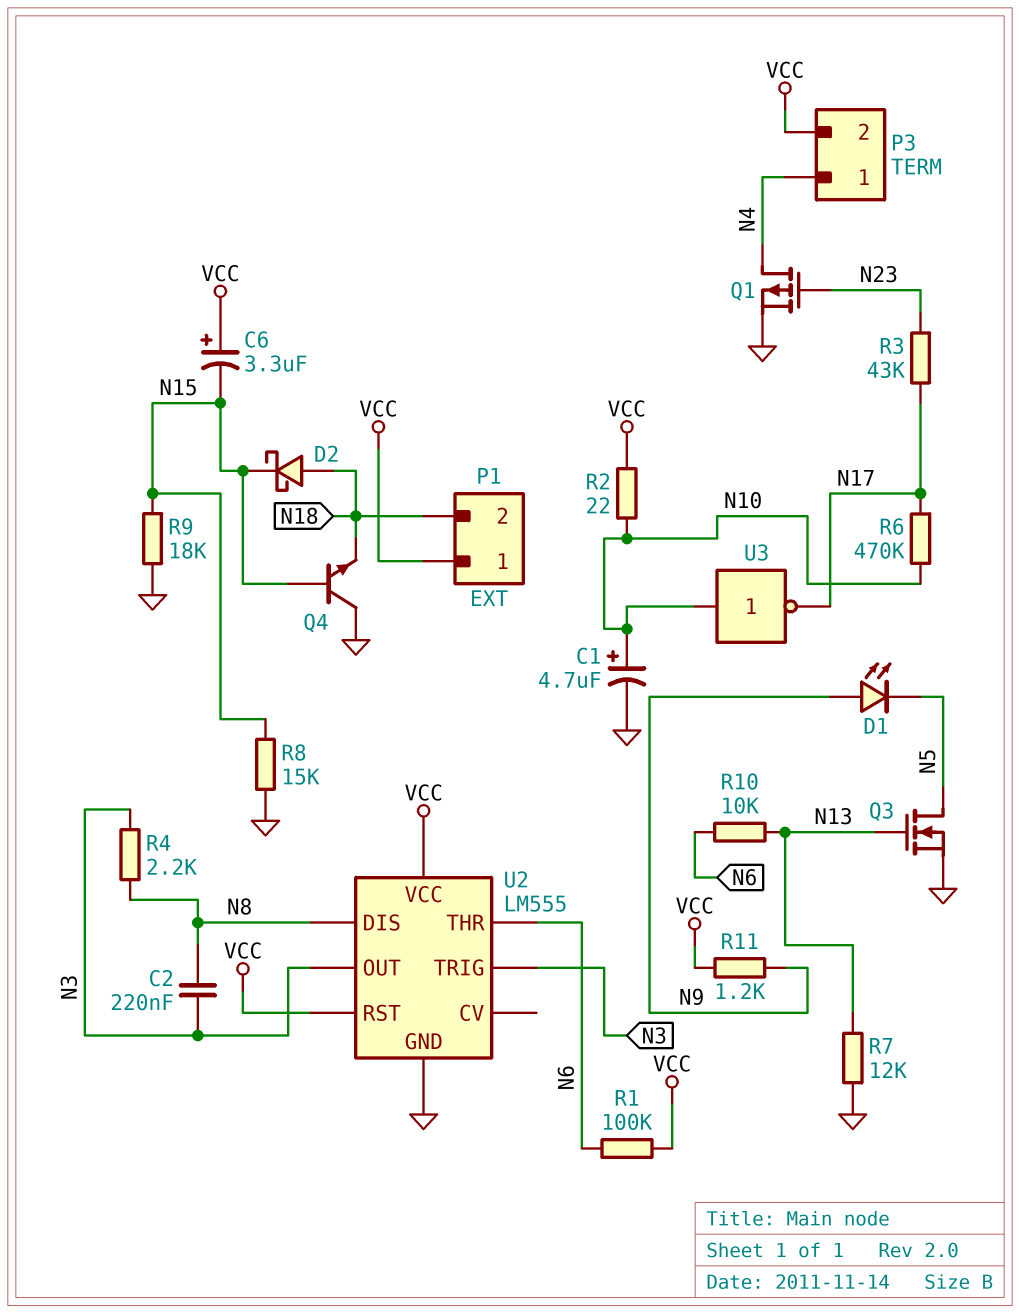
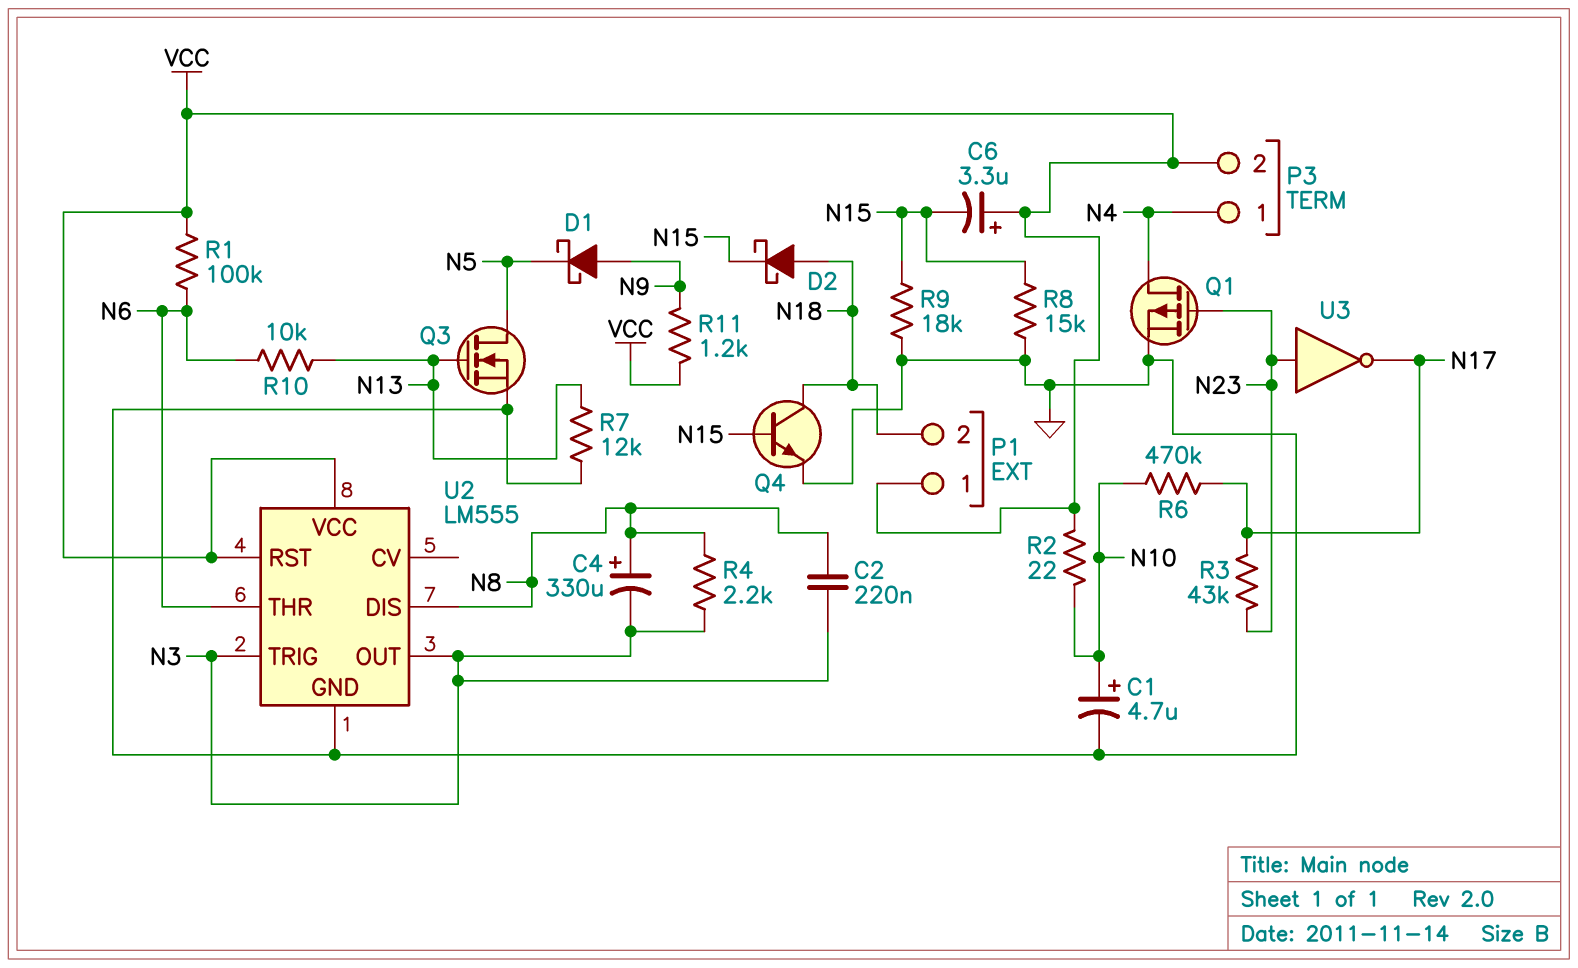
C4: none -> 330uF (plus N8, minus N3)
D1: LED (A N9, K N5) -> schottky (A N9, K N5)
Q4: NPN (B N15, C GND, E N18) -> NPN (B N15, C N18, E GND)
U3: NOT (in N10, out N17) -> NOT (in N23, out N17)

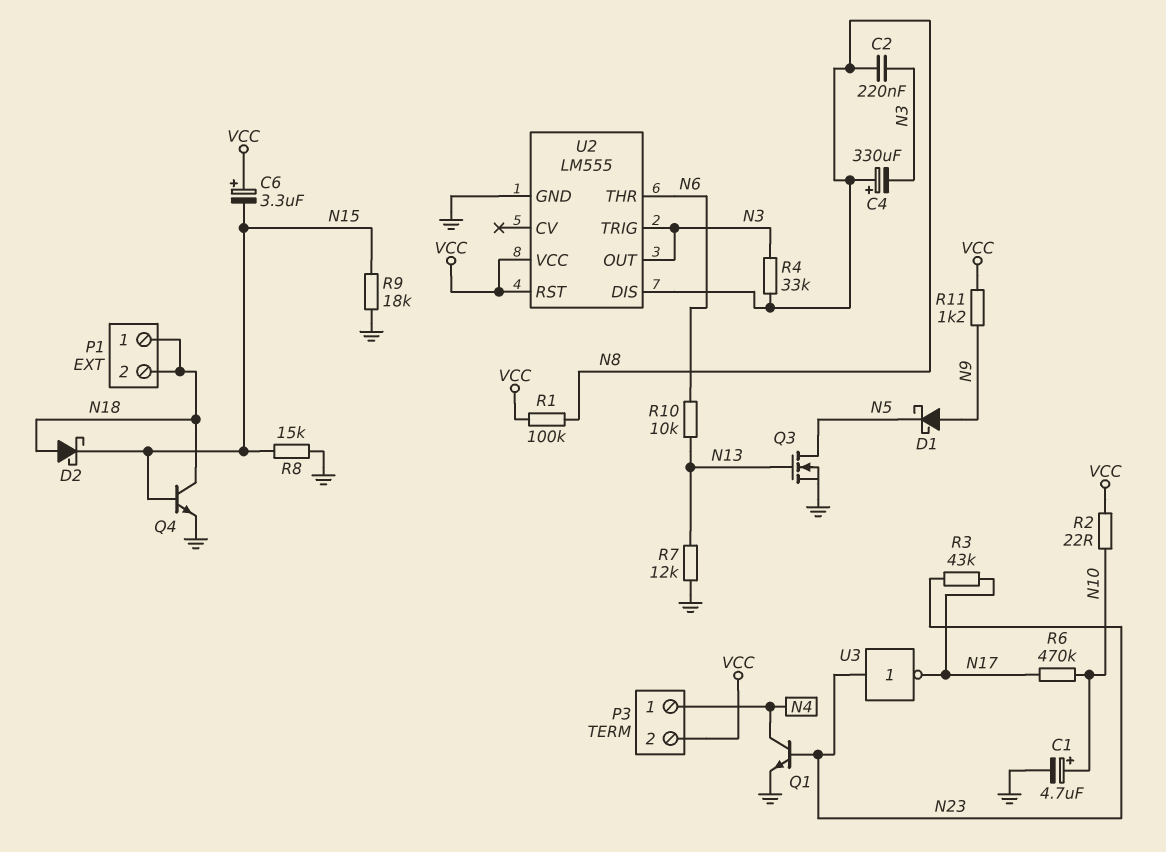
P1 pin 1: VCC -> N18
Q1: PMOS (G N23, D N4, S GND) -> NPN (B N23, C N4, E GND)
R1: 100k (N6, VCC) -> 100k (N8, VCC)
R4: 2.2k (N3, N8) -> 33k (N3, N8)

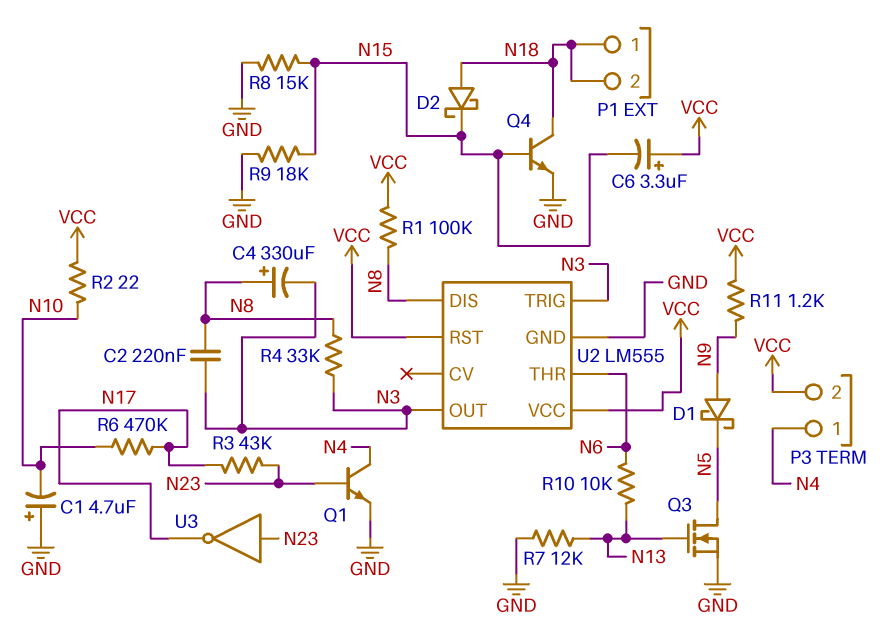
C1: 4.7uF (plus N10, minus GND) -> 4.7uF (plus GND, minus N10)

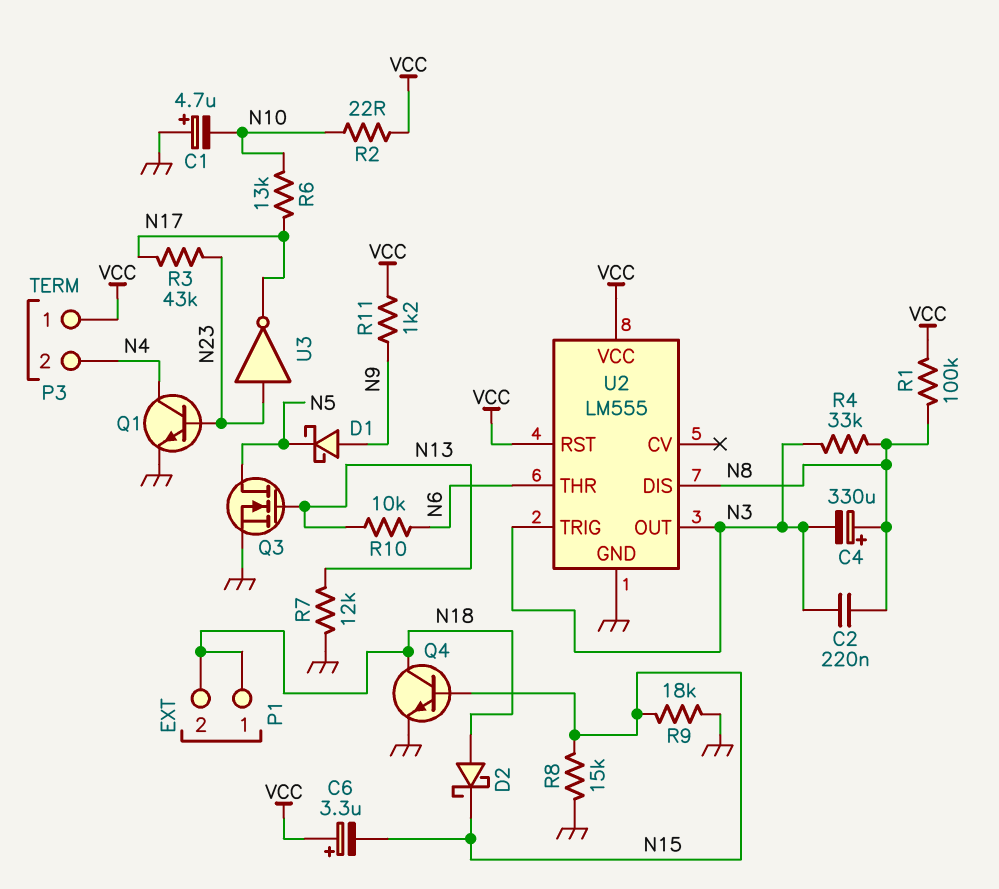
P3 pin 1: N4 -> VCC
P3 pin 2: VCC -> N4
R6: 470k (N10, N17) -> 13k (N10, N17)

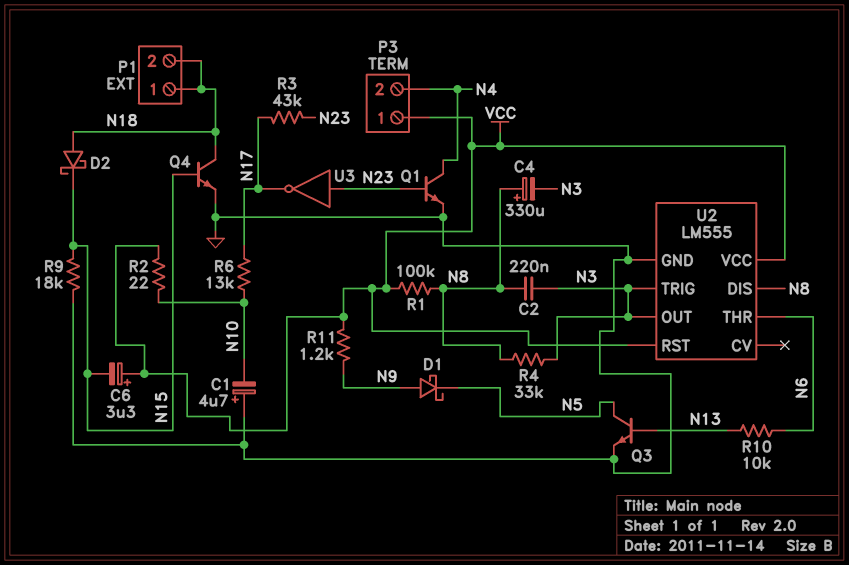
Q3: NMOS (G N13, D N5, S GND) -> NPN (B N13, C N5, E GND)
R7: 12k (GND, N13) -> none
R8: 15k (GND, N15) -> none

